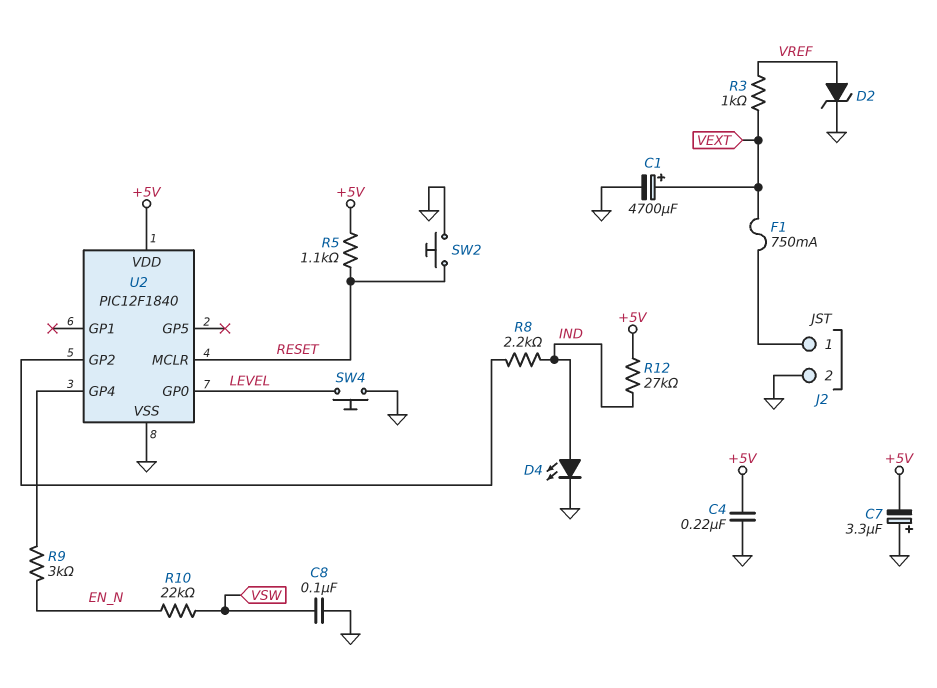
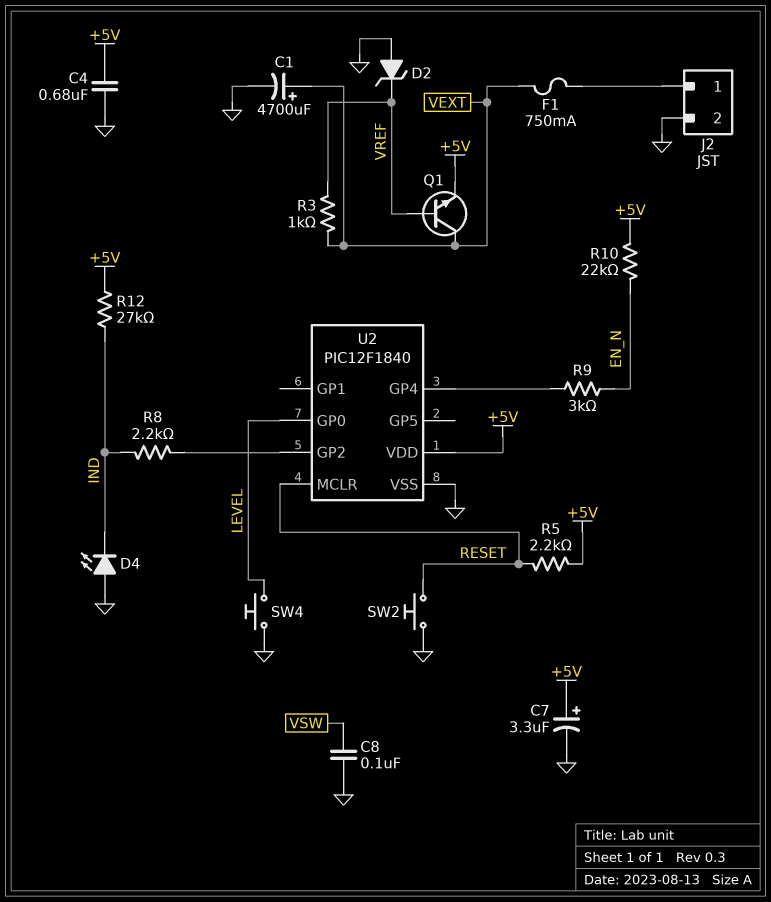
C4: 220nF (+5V, GND) -> 680nF (+5V, GND)
C7: 3.3uF (plus GND, minus +5V) -> 3.3uF (plus +5V, minus GND)
D2: zener (A VREF, K GND) -> zener (A GND, K VREF)
D4: LED (A IND, K GND) -> LED (A GND, K IND)
Q1: none -> NPN (B VREF, C VEXT, E +5V)
R5: 1.1k (+5V, RESET) -> 2.2k (+5V, RESET)
R10: 22k (EN_N, VSW) -> 22k (+5V, EN_N)

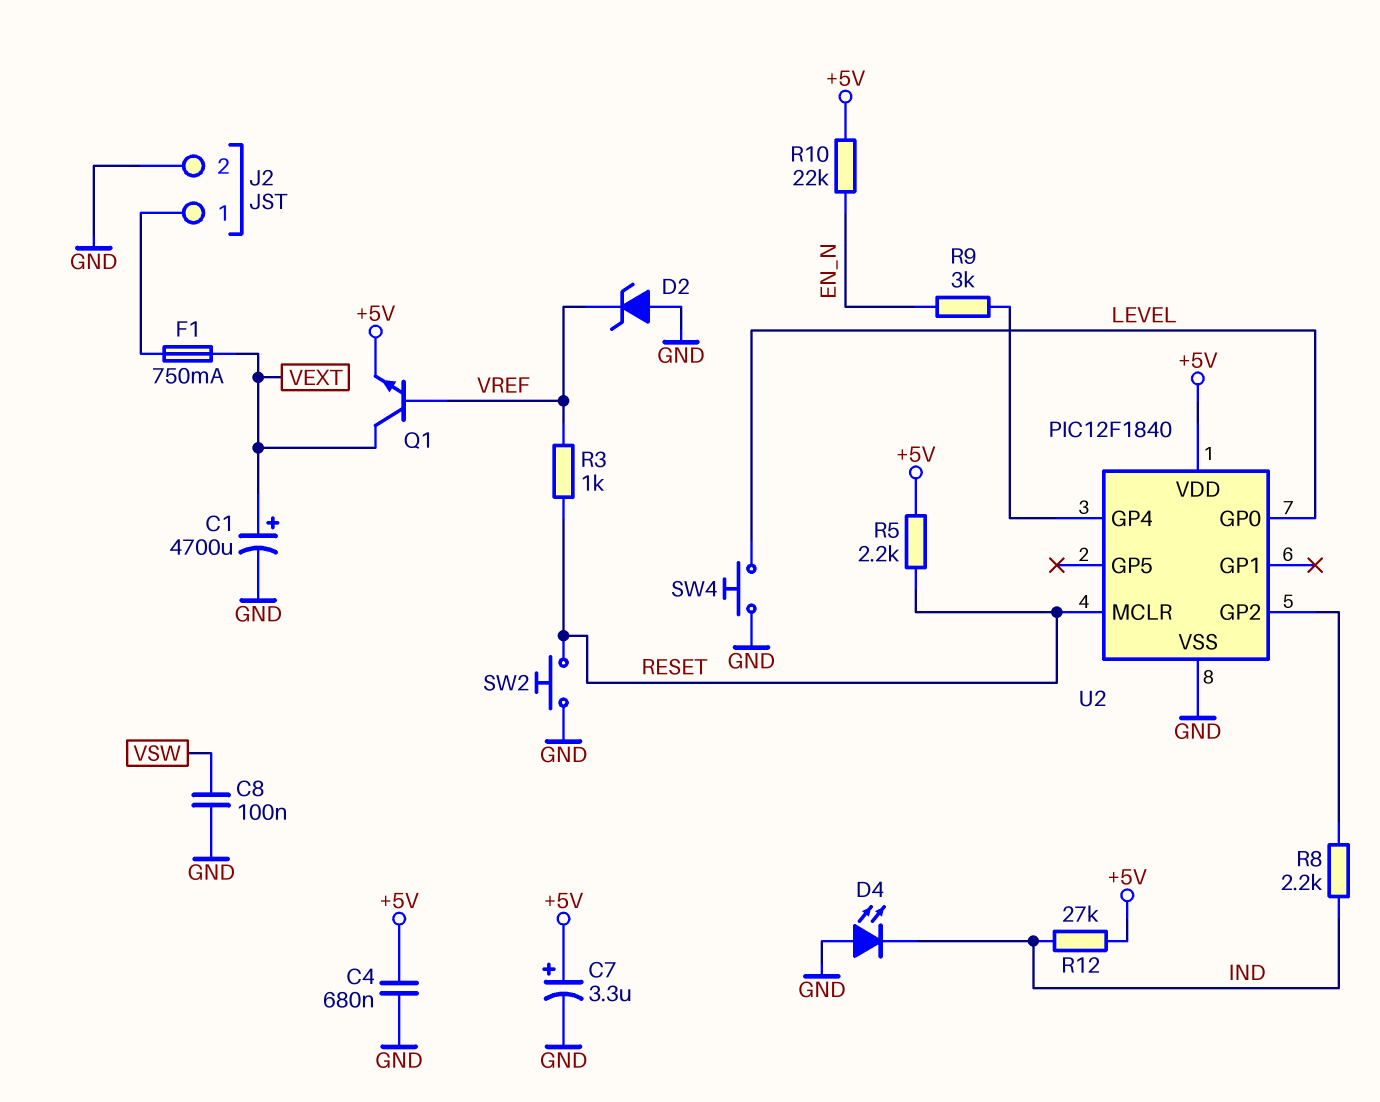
R3: 1k (VEXT, VREF) -> 1k (RESET, VREF)

